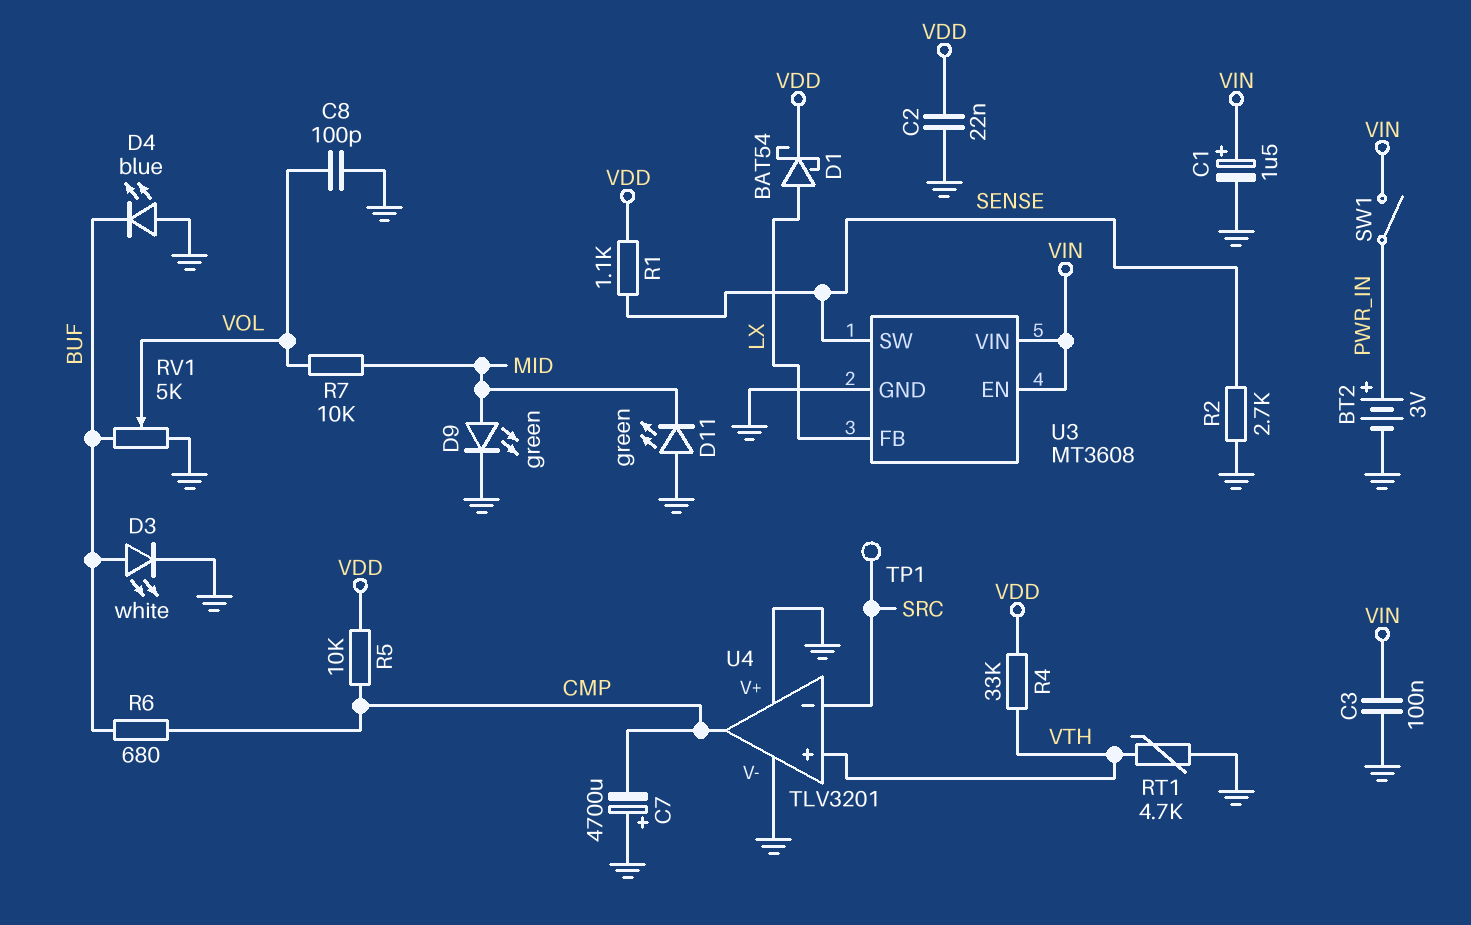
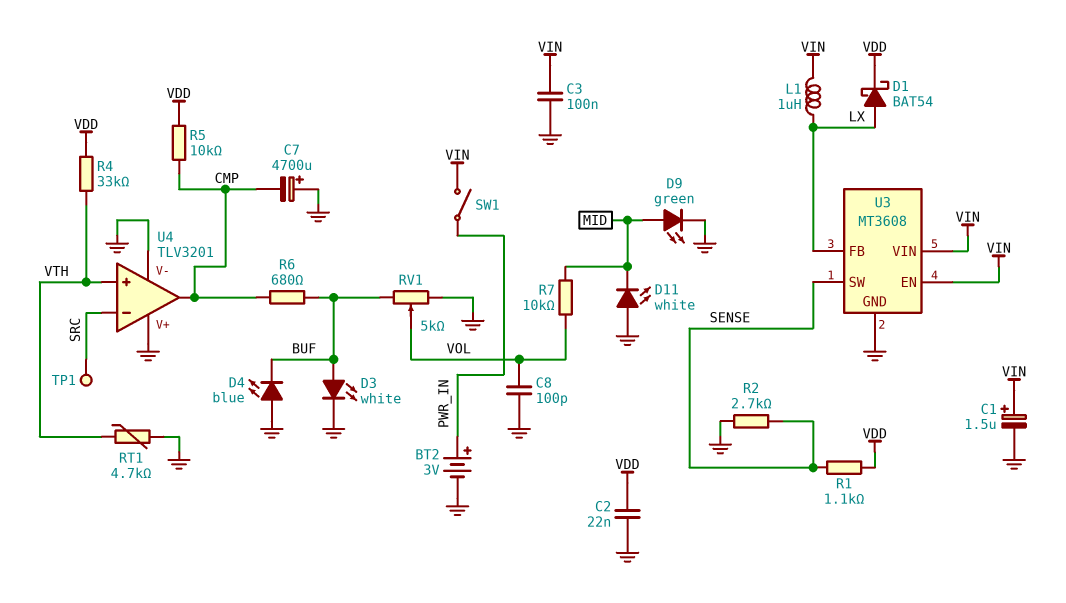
D11: LED green (A GND, K MID) -> LED white (A GND, K MID)
L1: none -> 1uH (LX, VIN)

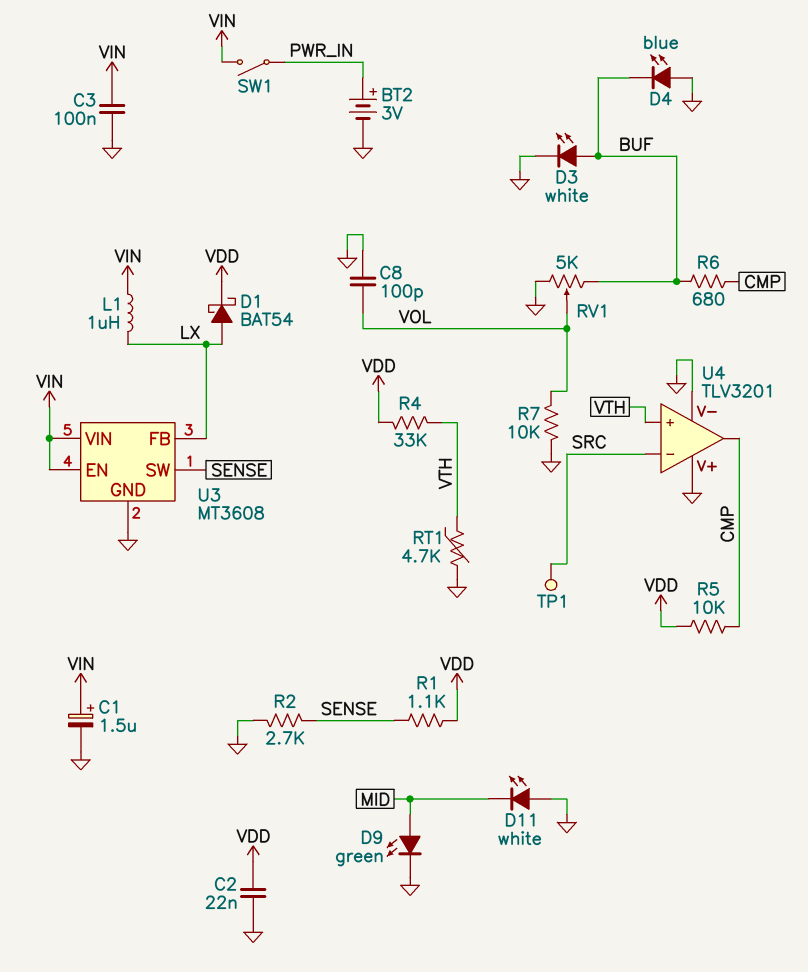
C7: 4700uF (plus GND, minus CMP) -> none
R7: 10k (MID, VOL) -> 10k (GND, VOL)

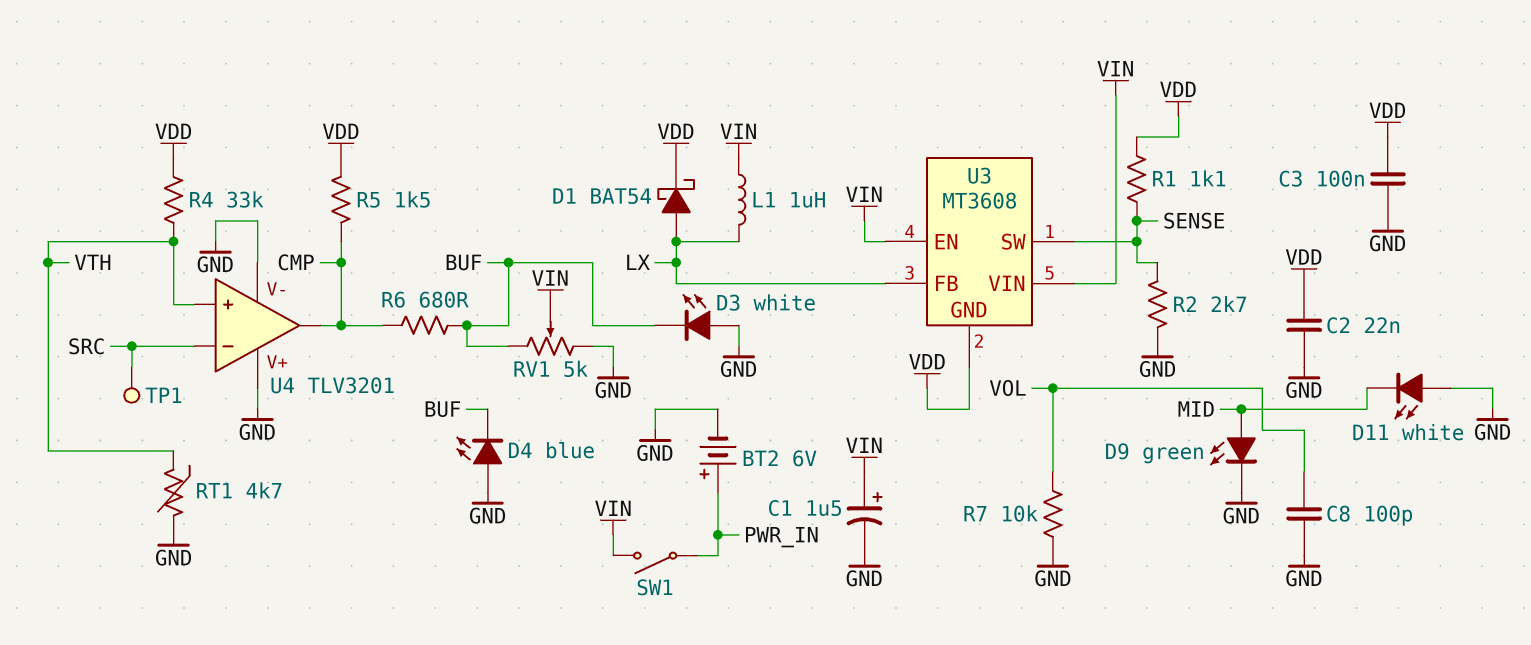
BT2: 3V (plus PWR_IN, minus GND) -> 6V (plus PWR_IN, minus GND)
C3: 100nF (GND, VIN) -> 100nF (GND, VDD)
D3: LED white (A BUF, K GND) -> LED white (A GND, K BUF)
R5: 10k (CMP, VDD) -> 1.5k (CMP, VDD)
RV1: 5k (BUF, GND, wiper VOL) -> 5k (BUF, GND, wiper VIN)
U3 pin GND: GND -> VDD

